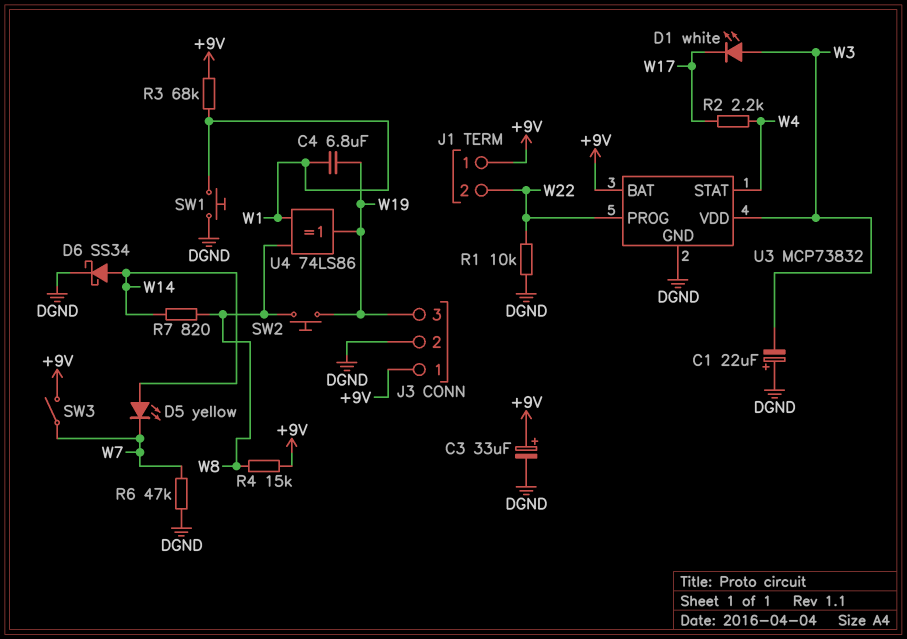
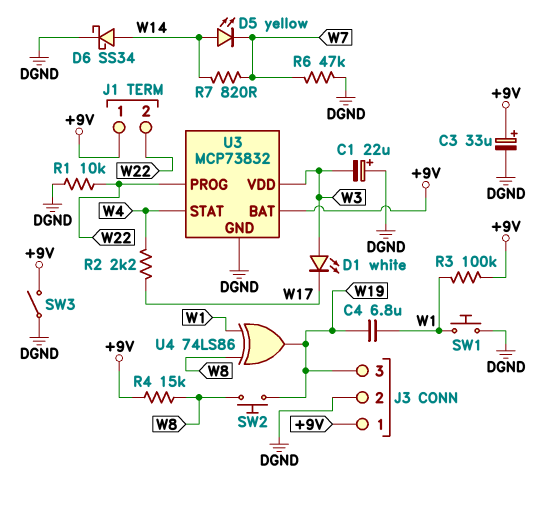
R3: 68k (+9V, W1) -> 100k (+9V, W1)
R7: 820 (W8, W14) -> 820 (W7, W14)
SW3: switch (+9V, W7) -> switch (+9V, DGND)

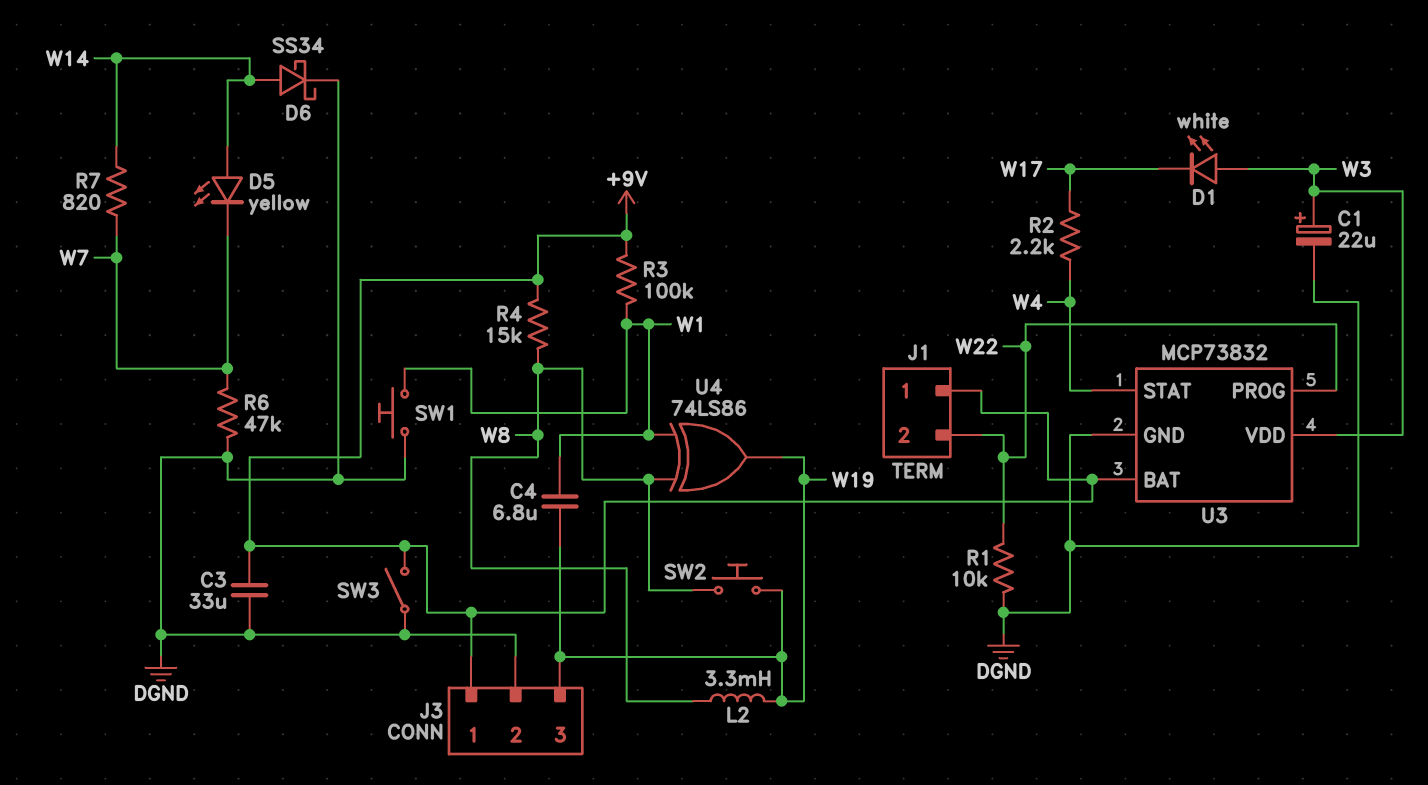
C1: 22uF (plus DGND, minus W3) -> 22uF (plus W3, minus DGND)
C3: 33uF (plus +9V, minus DGND) -> 33uF (+9V, DGND)
L2: none -> 3.3mH (W8, W19)

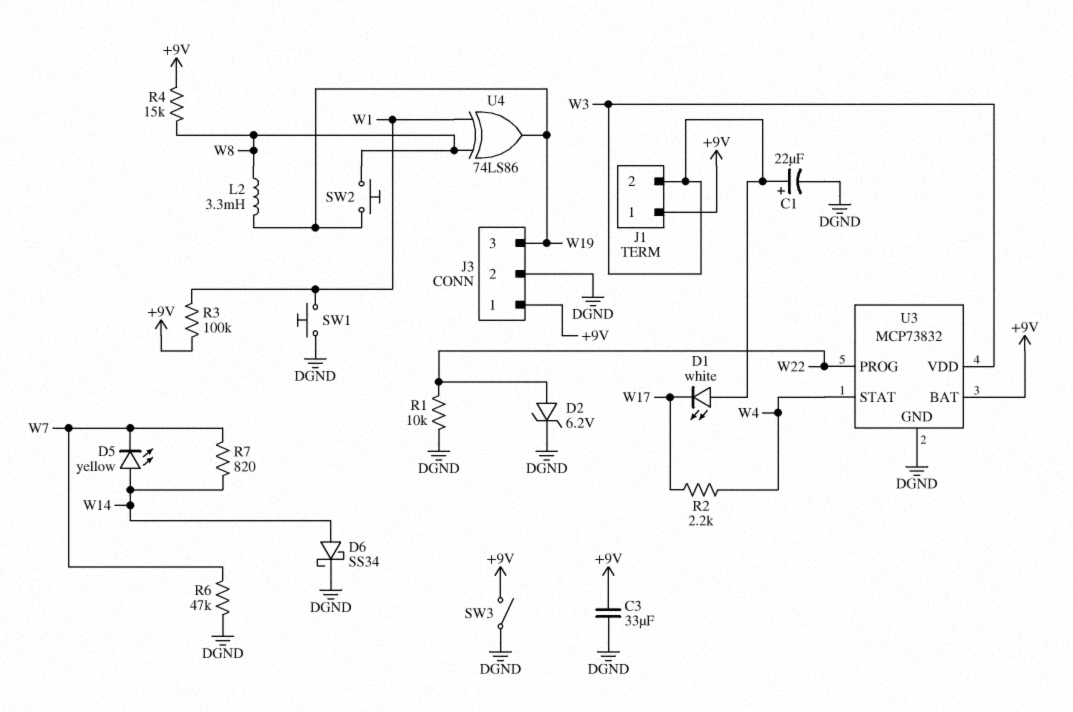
C4: 6.8uF (W1, W19) -> none
D2: none -> zener 6.2V (A W22, K DGND)
J1 pin 2: W22 -> W3

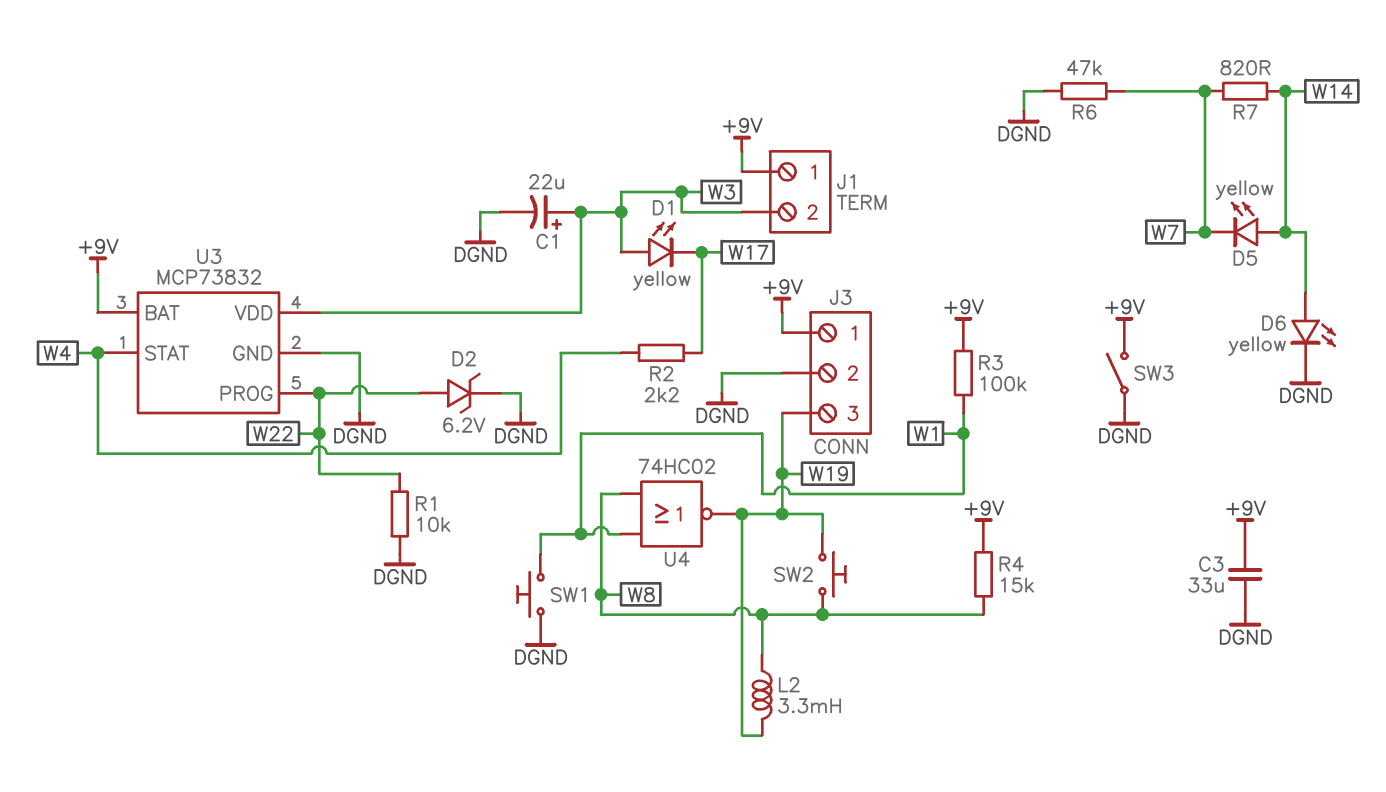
D1: LED white (A W3, K W17) -> LED yellow (A W3, K W17)
D6: schottky SS34 (A W14, K DGND) -> LED yellow (A W14, K DGND)
U4: XOR 74LS86 (in W1, in W8, out W19) -> NOR 74HC02 (in W1, in W8, out W19)

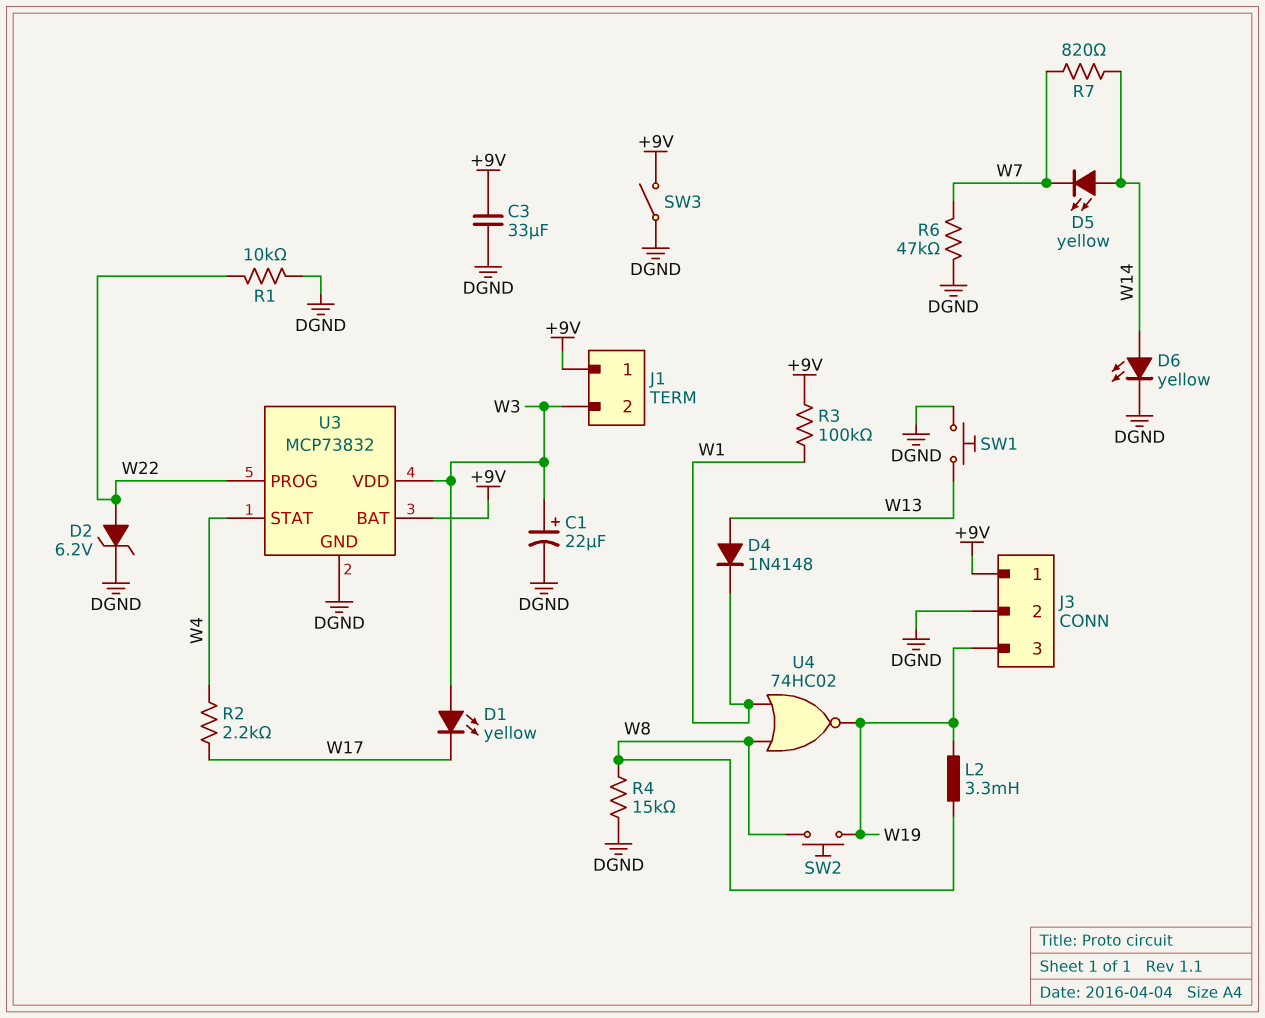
D4: none -> diode 1N4148 (A W13, K W1)
R4: 15k (+9V, W8) -> 15k (DGND, W8)
SW1: button (DGND, W1) -> button (DGND, W13)

